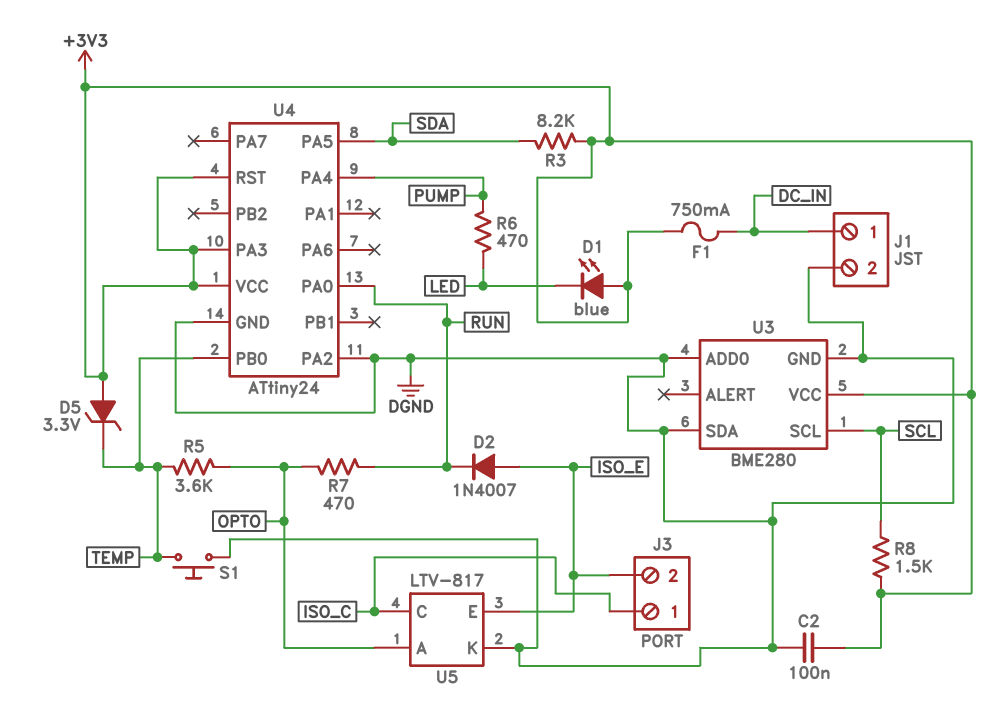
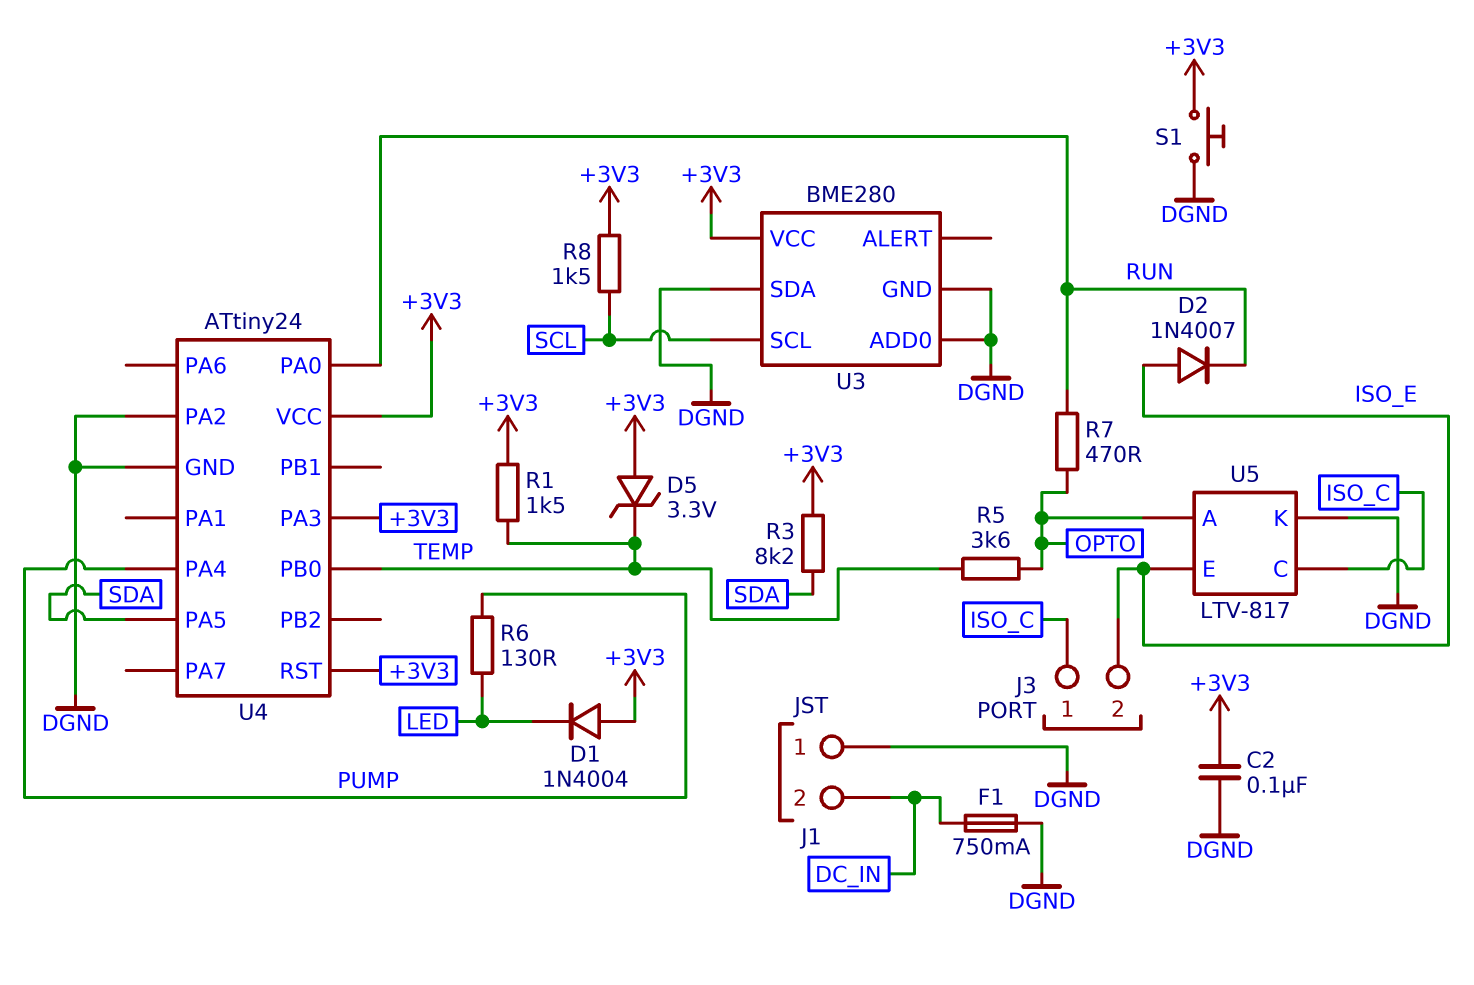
D1: LED blue (A +3V3, K LED) -> diode 1N4004 (A +3V3, K LED)
F1: 750mA (+3V3, DC_IN) -> 750mA (DC_IN, DGND)
J1 pin 1: DC_IN -> DGND
J1 pin 2: DGND -> DC_IN
R1: none -> 1.5k (+3V3, TEMP)
R6: 470 (LED, PUMP) -> 130 (LED, PUMP)
S1: button (DGND, TEMP) -> button (+3V3, DGND)

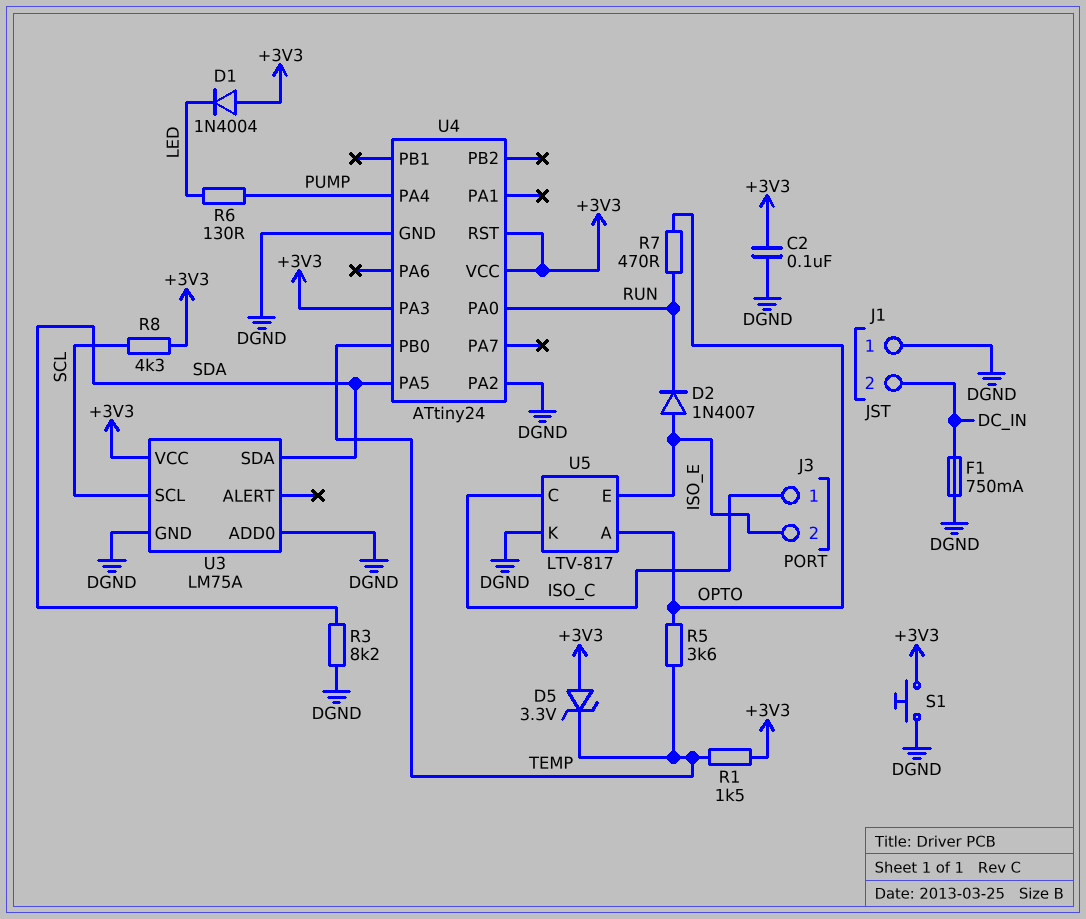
R3: 8.2k (+3V3, SDA) -> 8.2k (DGND, SDA)
R8: 1.5k (+3V3, SCL) -> 4.3k (+3V3, SCL)
U3: BME280 -> LM75A
U3 pin SDA: DGND -> SDA

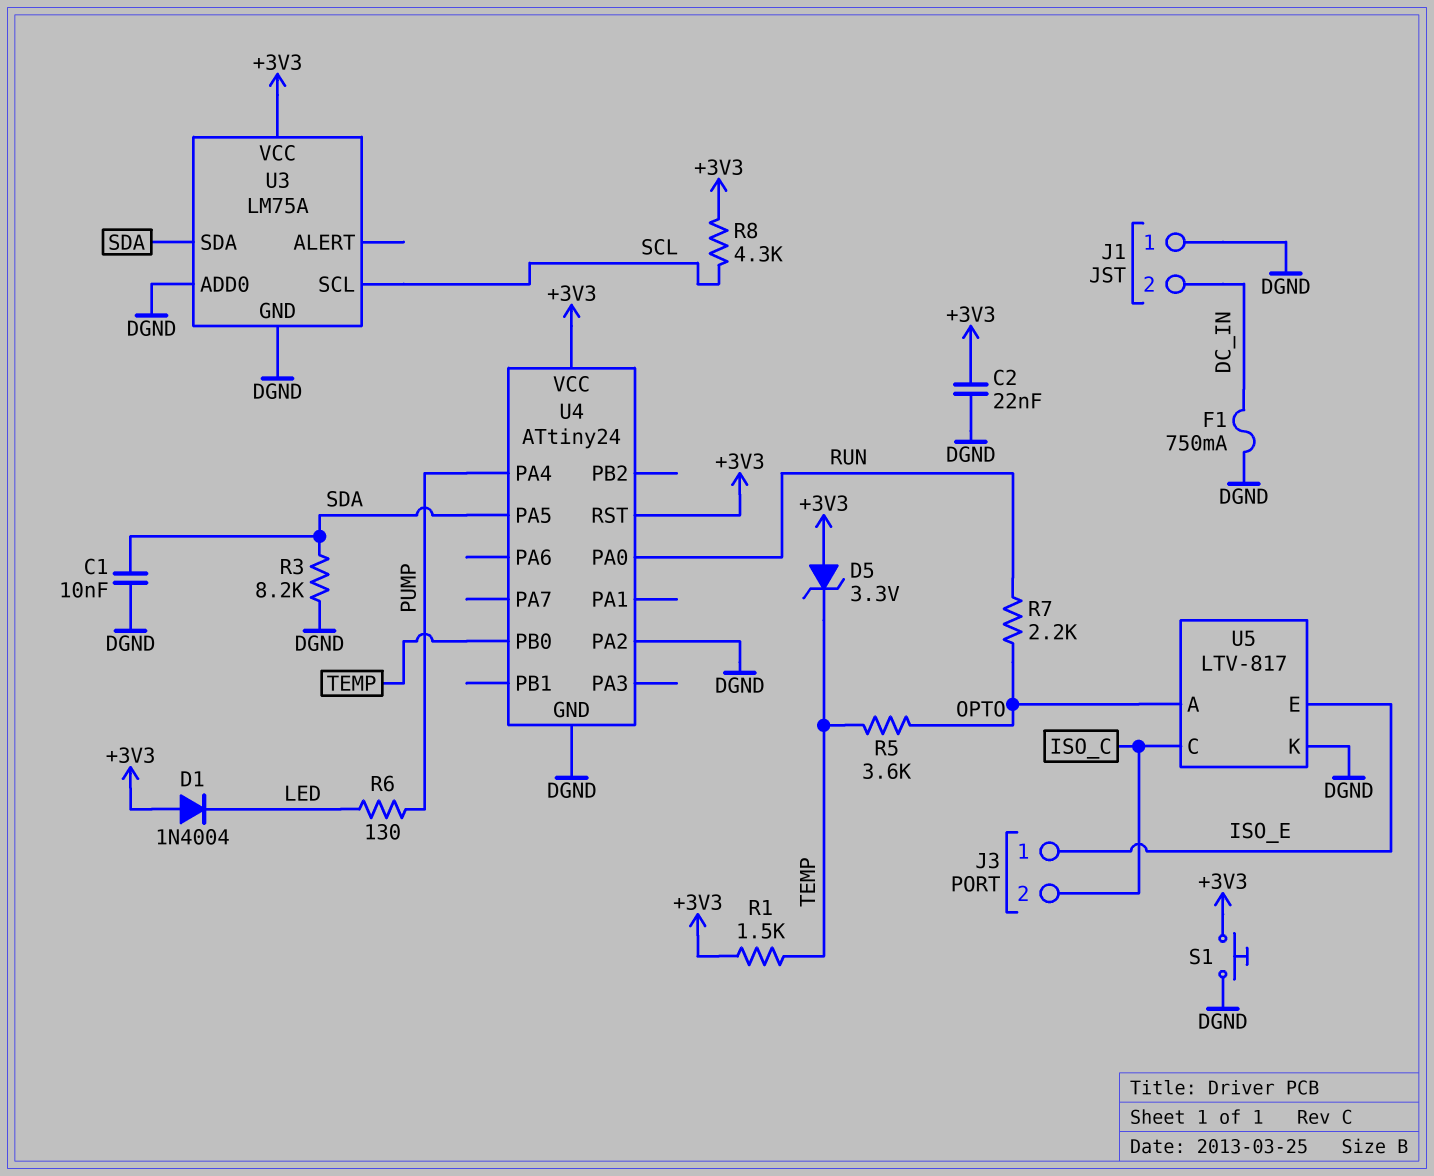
C1: none -> 10nF (DGND, SDA)
C2: 100nF (+3V3, DGND) -> 22nF (+3V3, DGND)
D2: diode 1N4007 (A ISO_E, K RUN) -> none
J3 pin 1: ISO_C -> ISO_E
J3 pin 2: ISO_E -> ISO_C
R7: 470 (OPTO, RUN) -> 2.2k (OPTO, RUN)
U4 pin PA3: +3V3 -> none

